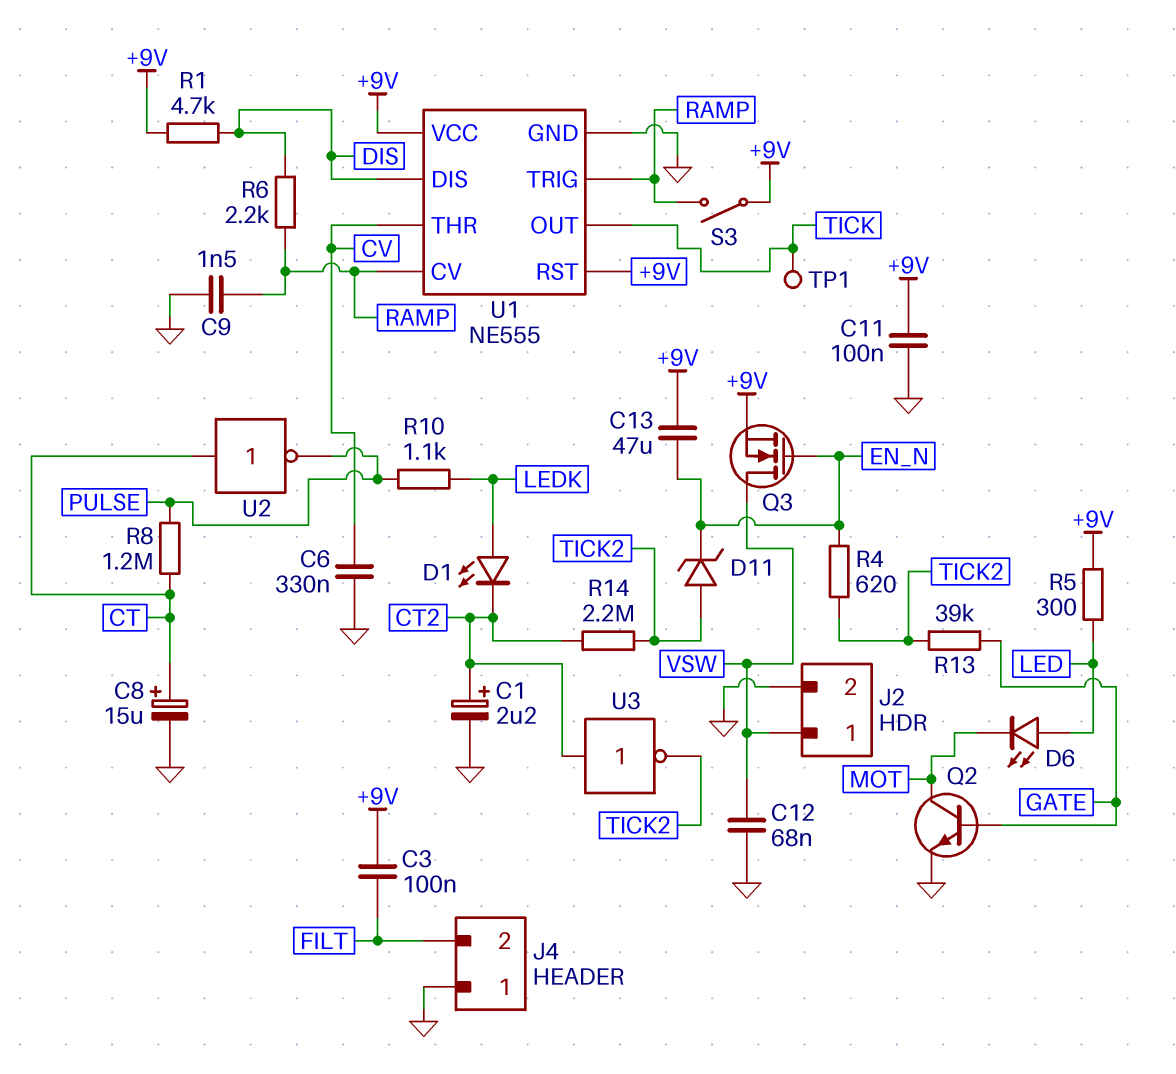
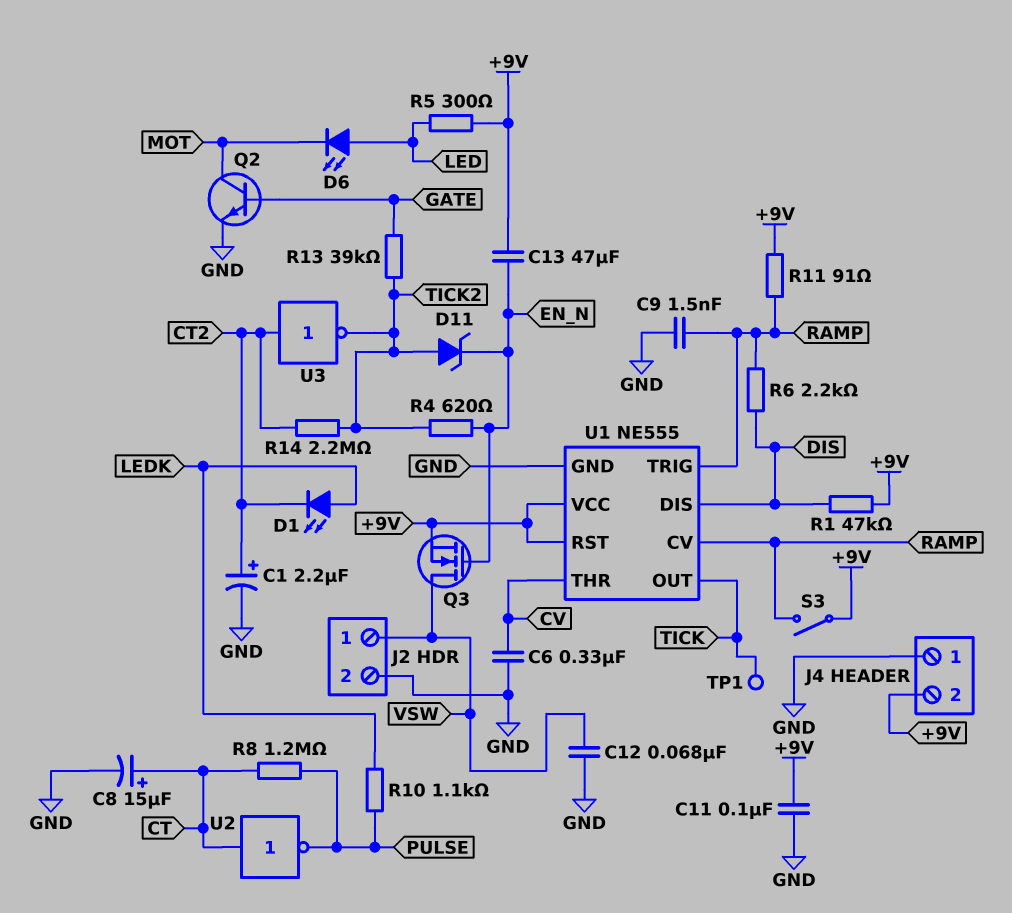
C3: 100nF (+9V, FILT) -> none
J4 pin 2: FILT -> +9V
R1: 4.7k (+9V, DIS) -> 47k (+9V, DIS)
R11: none -> 91 (+9V, RAMP)

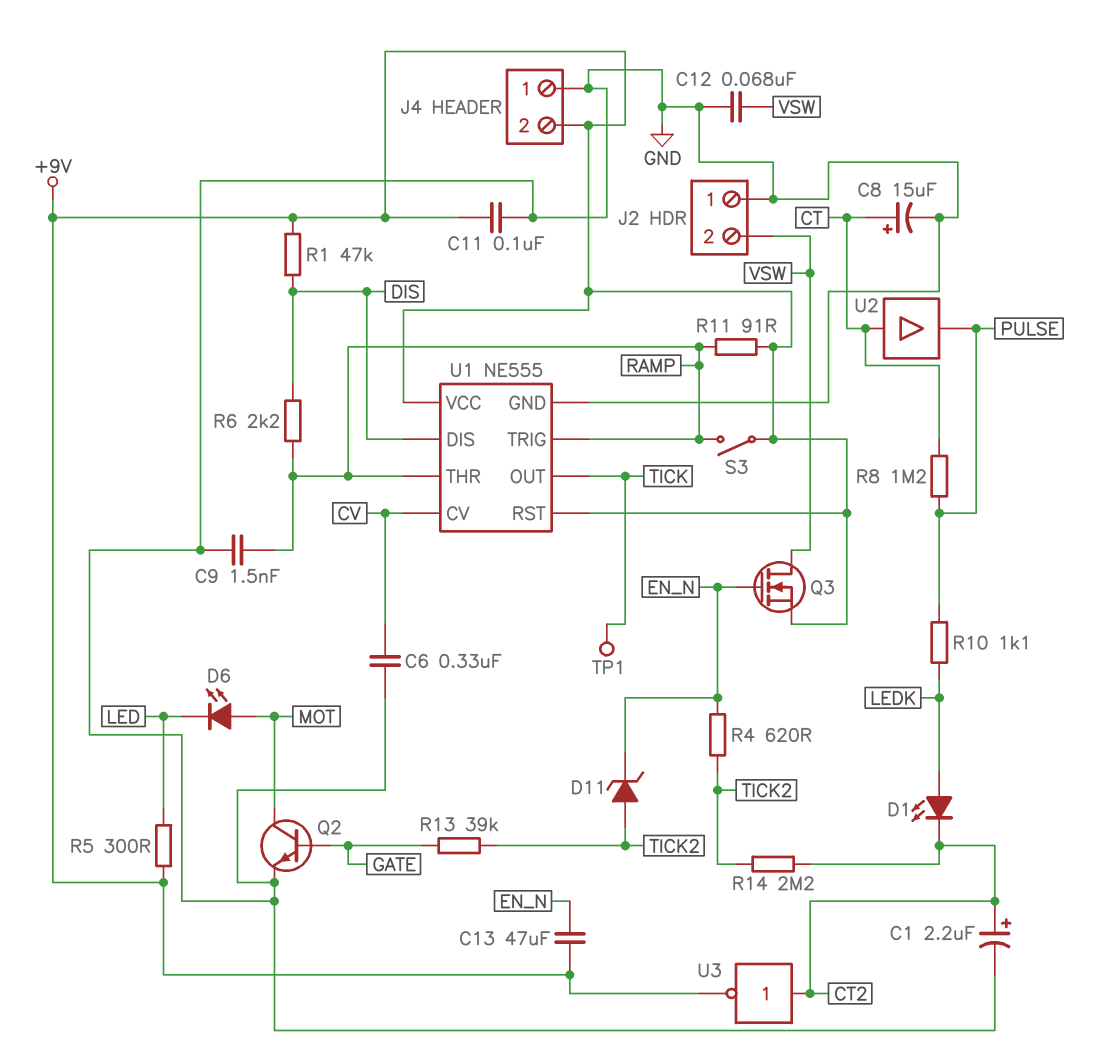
D6: LED (A LED, K MOT) -> LED (A MOT, K LED)
J2 pin 1: VSW -> GND
J2 pin 2: GND -> VSW
U1 pin CV: RAMP -> CV
U1 pin THR: CV -> RAMP
U2: NOT (in CT, out PULSE) -> buffer (in CT, out PULSE)
U3: NOT (in CT2, out TICK2) -> NOT (in CT2, out +9V)

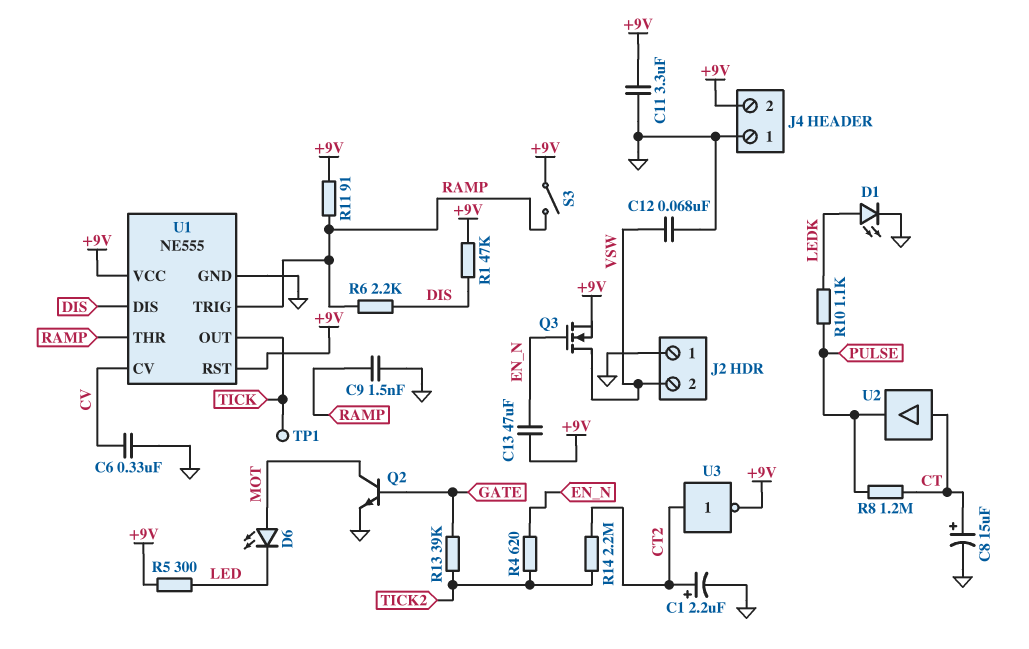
C11: 100nF (+9V, GND) -> 3.3uF (+9V, GND)
D1: LED (A LEDK, K CT2) -> LED (A LEDK, K GND)
D11: zener (A TICK2, K EN_N) -> none

